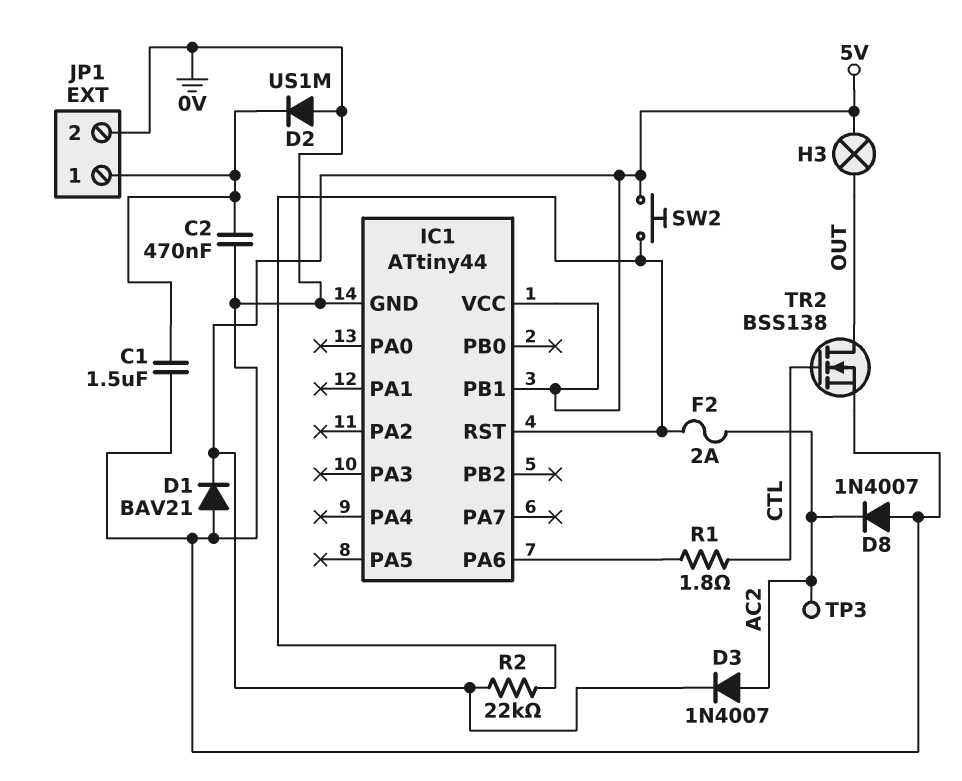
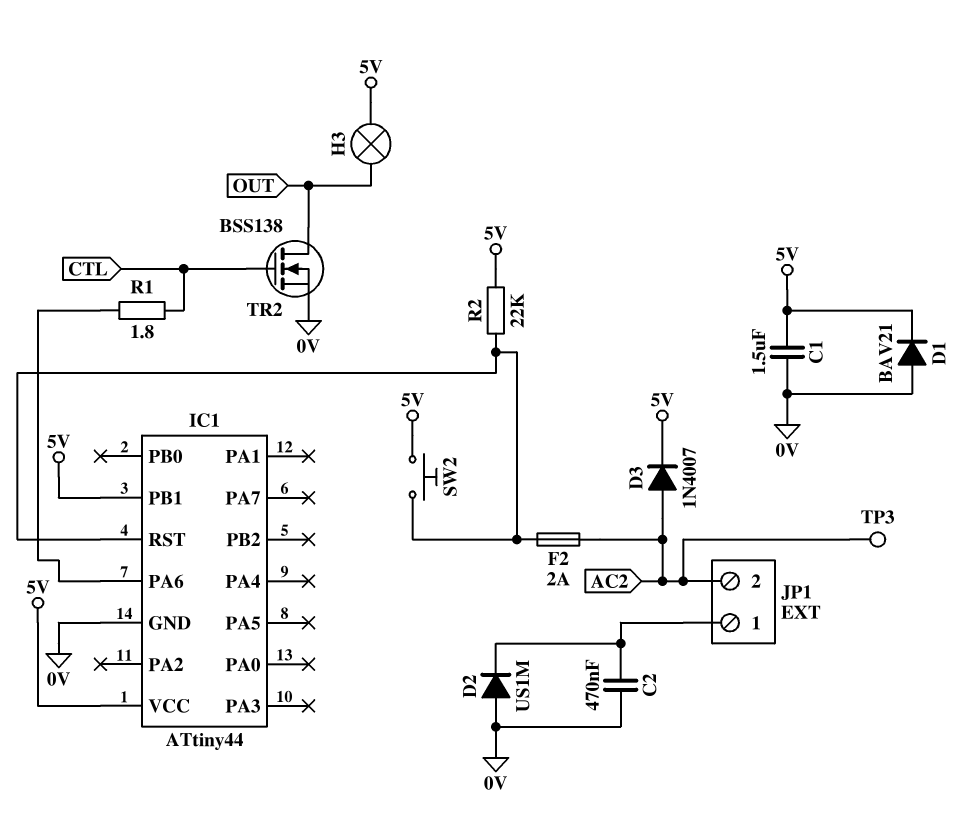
C1: 1.5uF (0V, JP1/1) -> 1.5uF (0V, 5V)
D8: diode 1N4007 (A 0V, K AC2) -> none
JP1 pin 2: 0V -> AC2

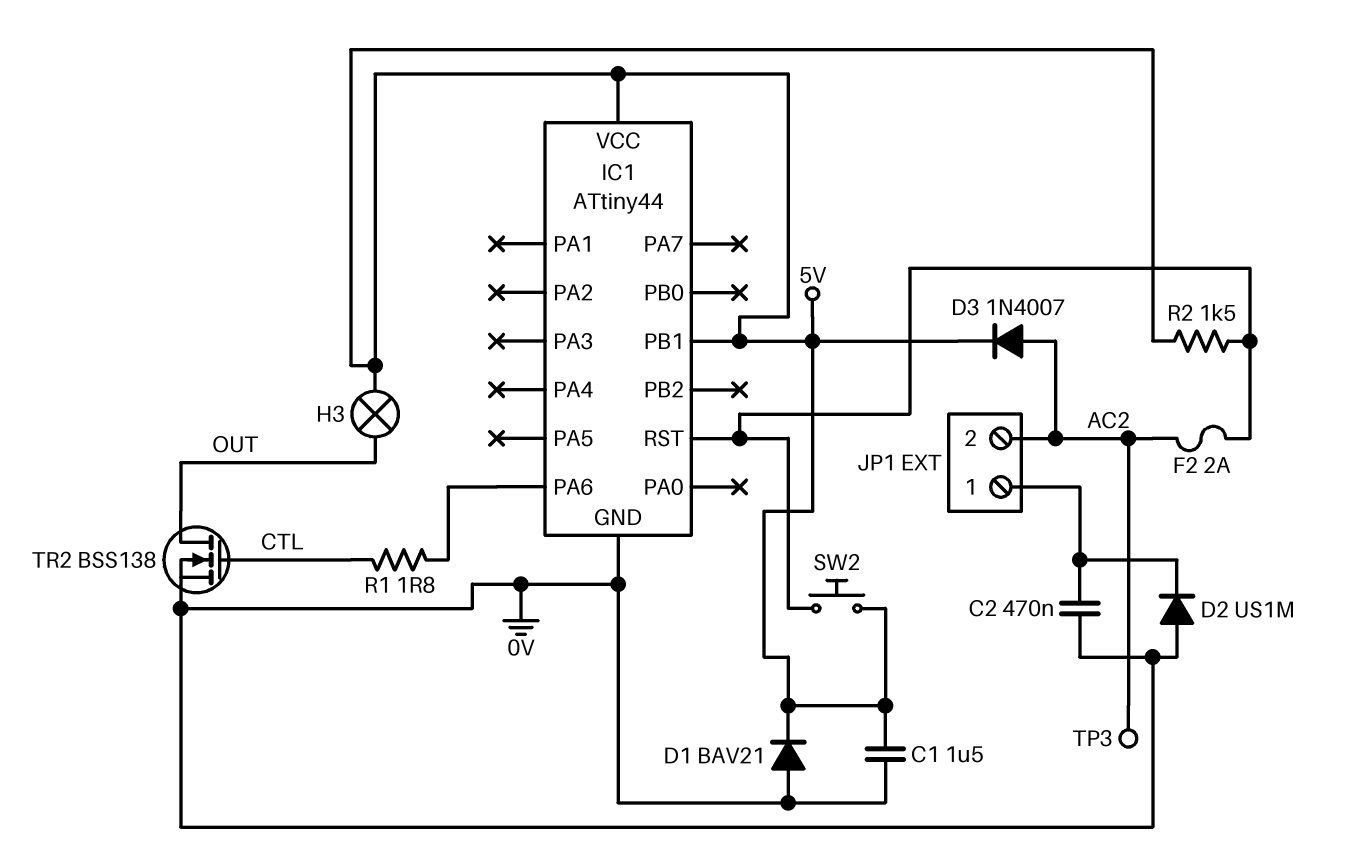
R2: 22k (5V, IC1/RST) -> 1.5k (5V, IC1/RST)

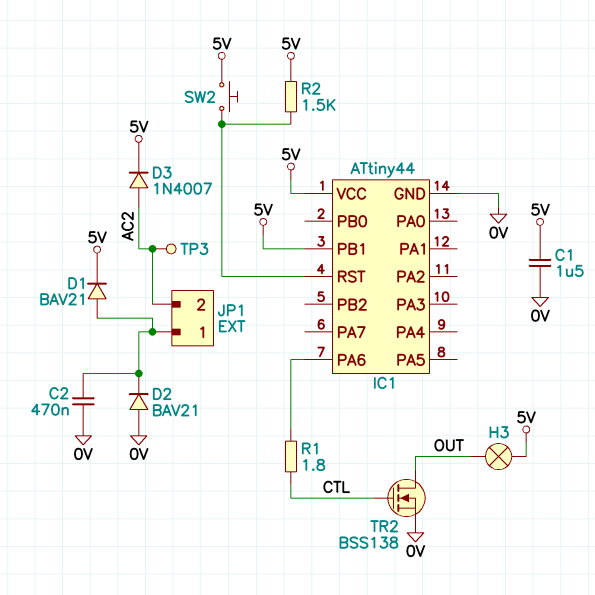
D1: diode BAV21 (A 0V, K 5V) -> diode BAV21 (A JP1/1, K 5V)
D2: diode US1M (A 0V, K JP1/1) -> diode BAV21 (A 0V, K JP1/1)
F2: 2A (AC2, IC1/RST) -> none

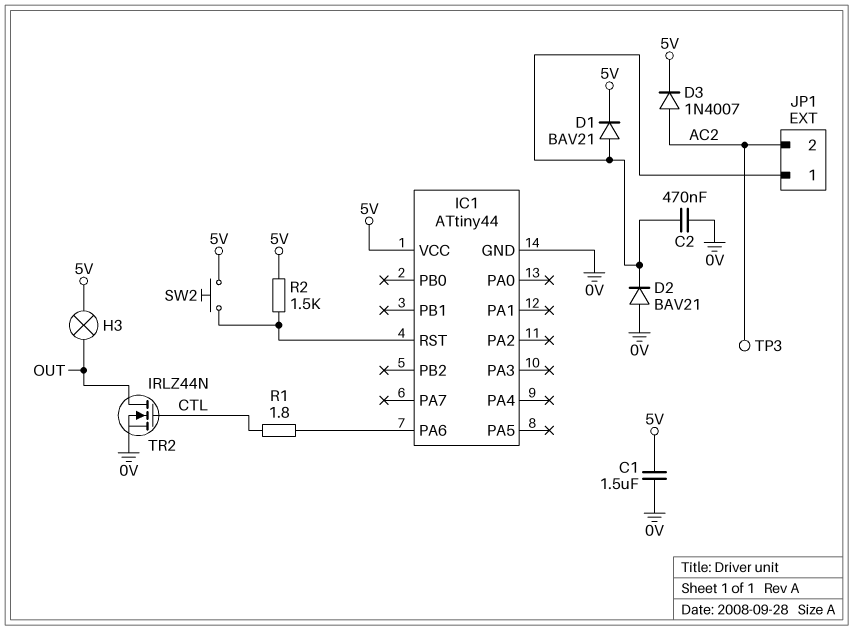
IC1 pin PB1: 5V -> none
TR2: NMOS BSS138 (G CTL, D OUT, S 0V) -> NMOS IRLZ44N (G CTL, D OUT, S 0V)

